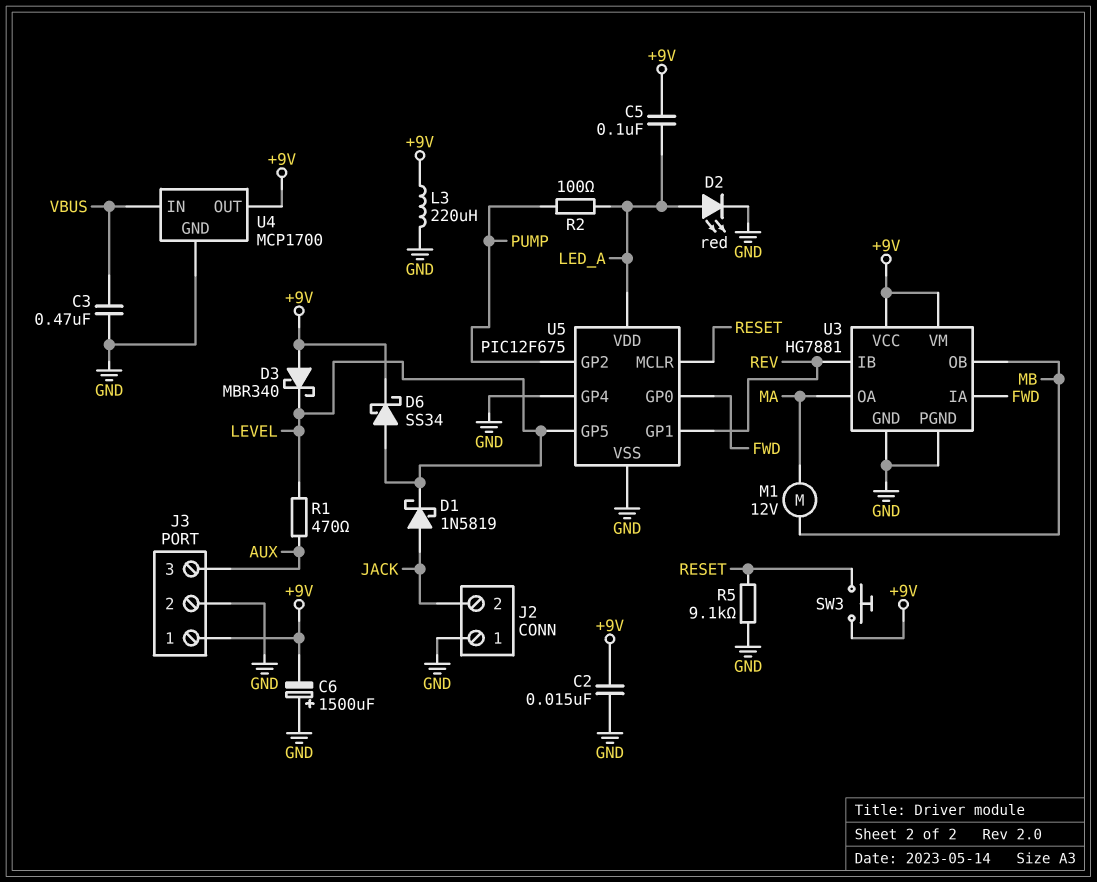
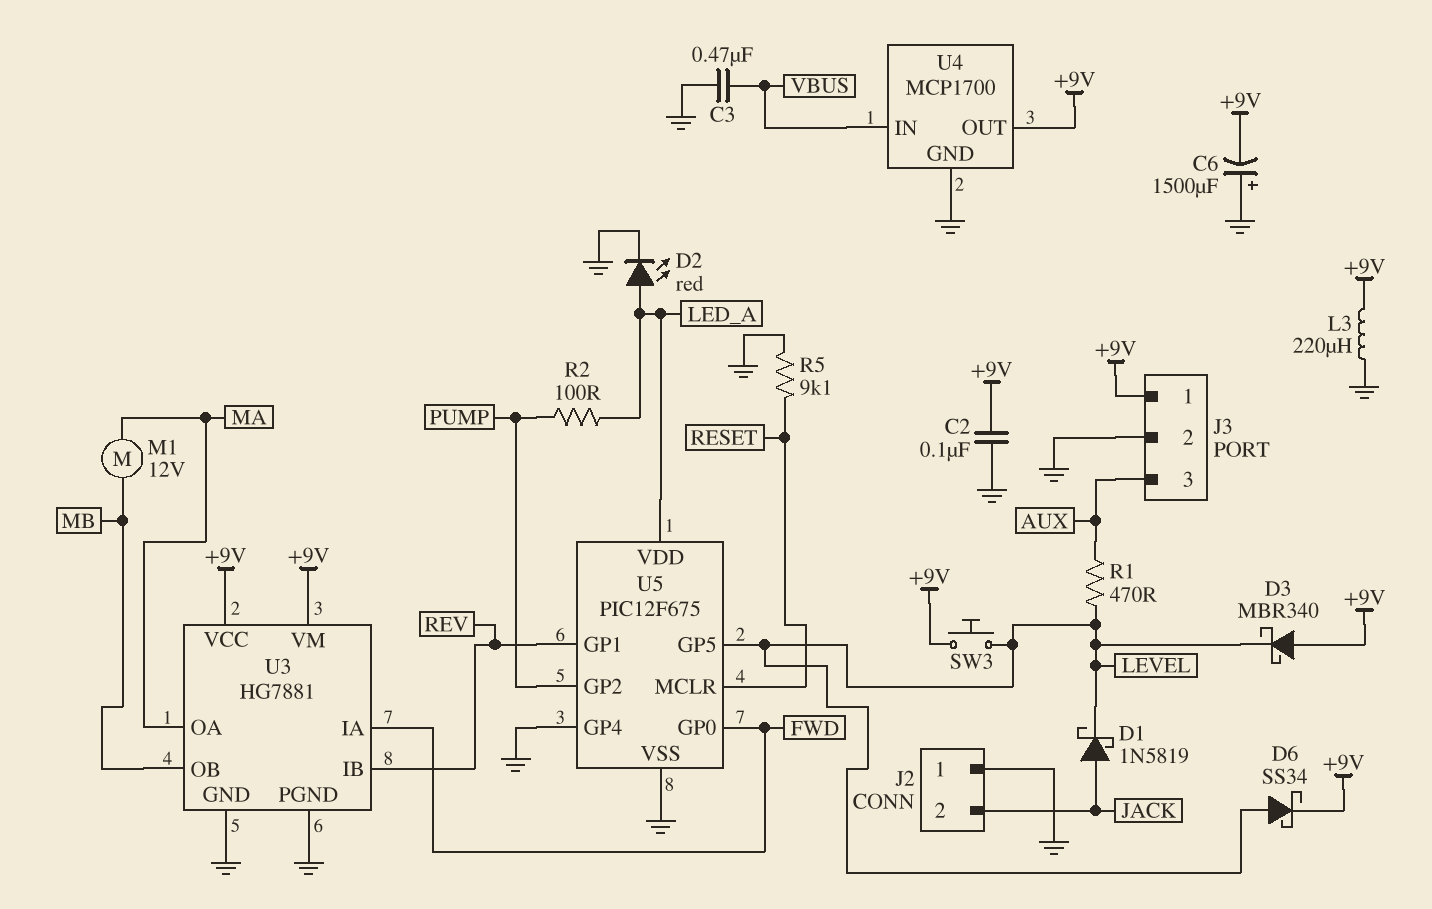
C2: 15nF (+9V, GND) -> 100nF (+9V, GND)
C5: 100nF (+9V, LED_A) -> none
SW3: button (+9V, RESET) -> button (+9V, LEVEL)

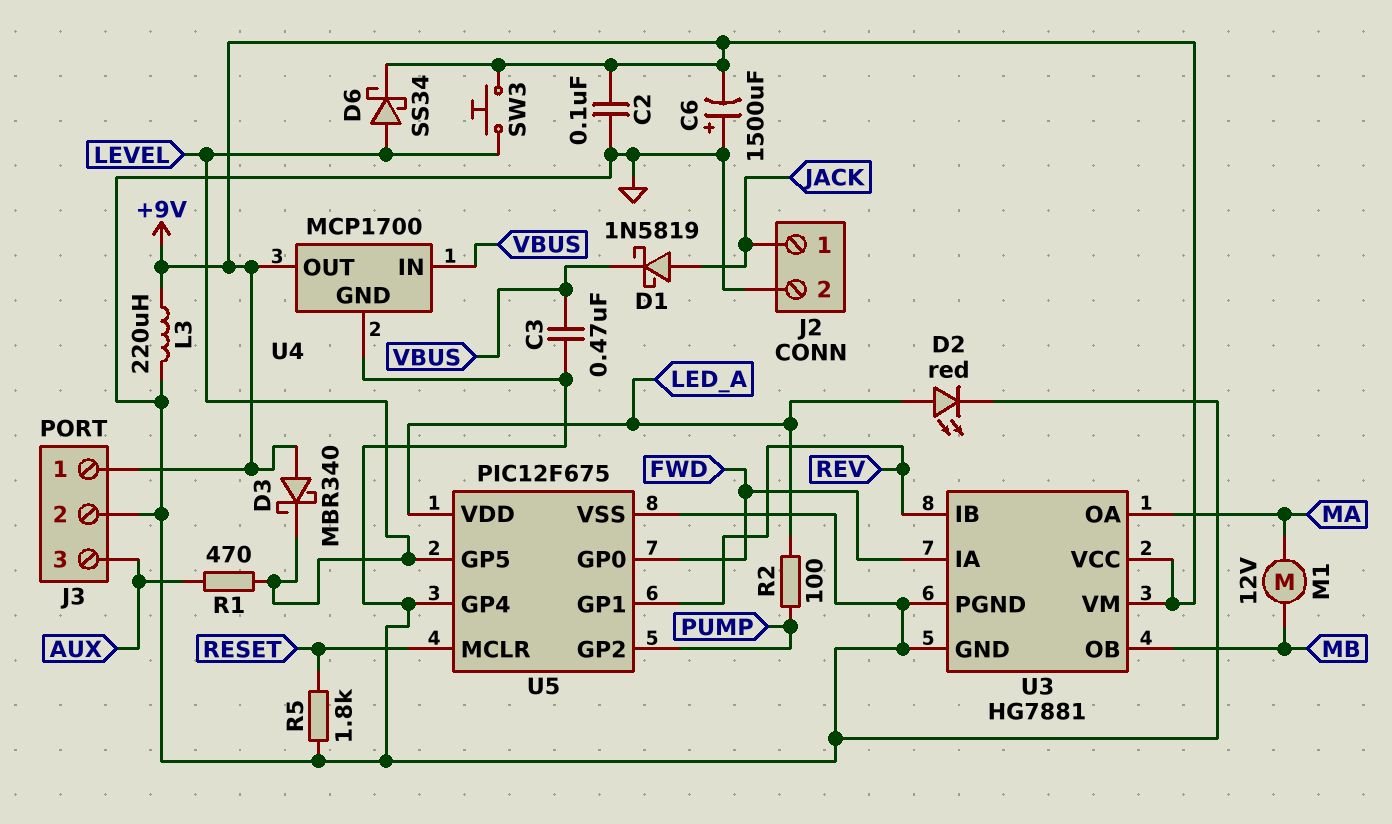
D1: schottky 1N5819 (A JACK, K LEVEL) -> schottky 1N5819 (A JACK, K VBUS)
J2 pin 1: GND -> JACK
J2 pin 2: JACK -> GND
R5: 9.1k (GND, RESET) -> 1.8k (GND, RESET)

